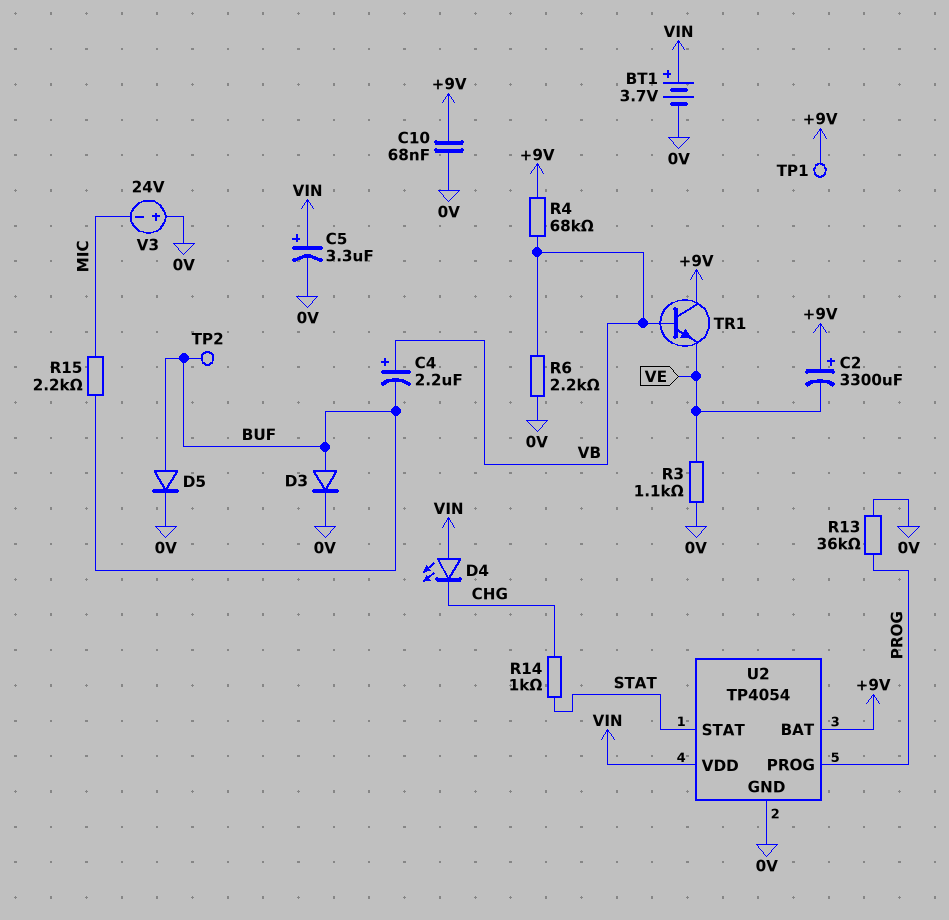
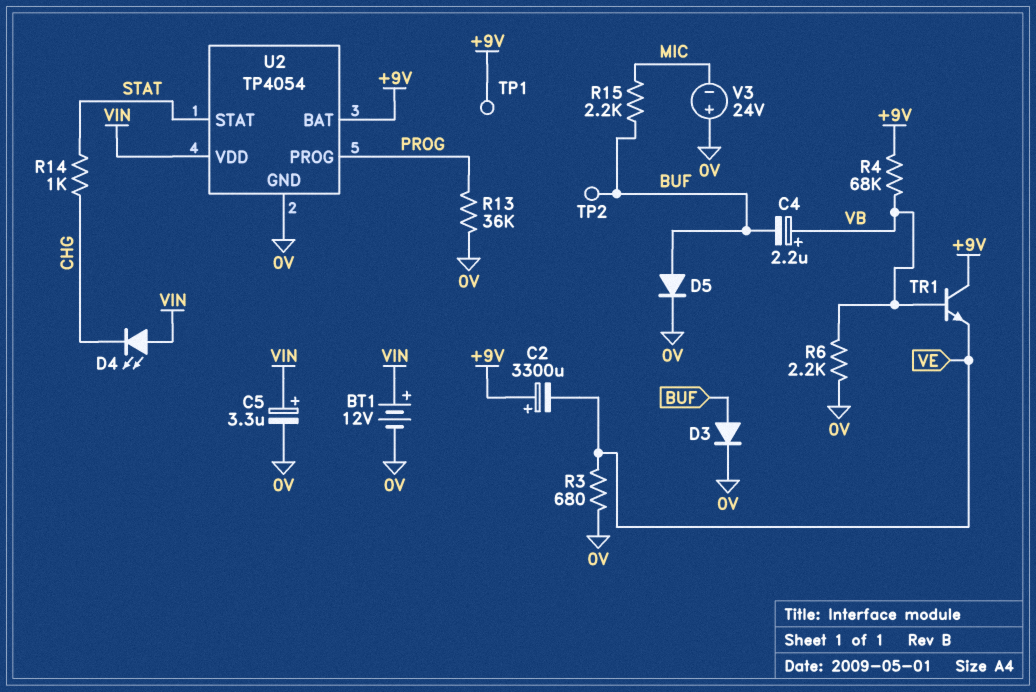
BT1: 3.7V (plus VIN, minus 0V) -> 12V (plus VIN, minus 0V)
C10: 68nF (+9V, 0V) -> none
R3: 1.1k (0V, VE) -> 680 (0V, VE)

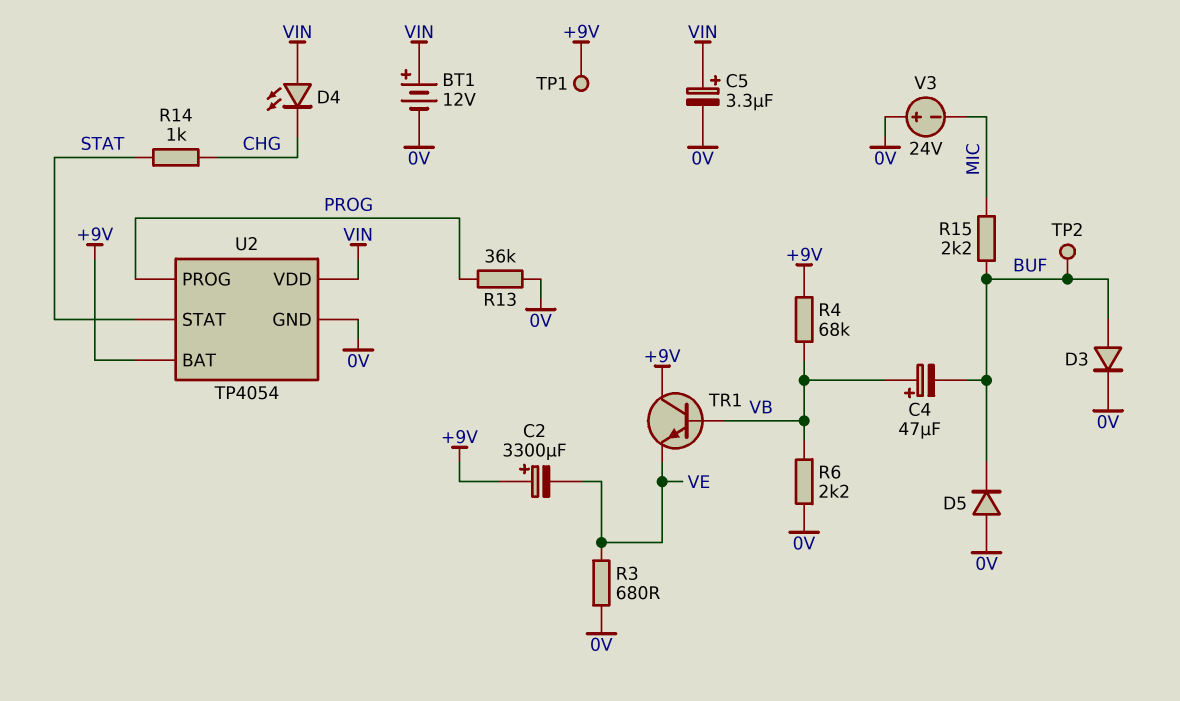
C4: 2.2uF (plus VB, minus BUF) -> 47uF (plus VB, minus BUF)
D5: diode (A BUF, K 0V) -> diode (A 0V, K BUF)

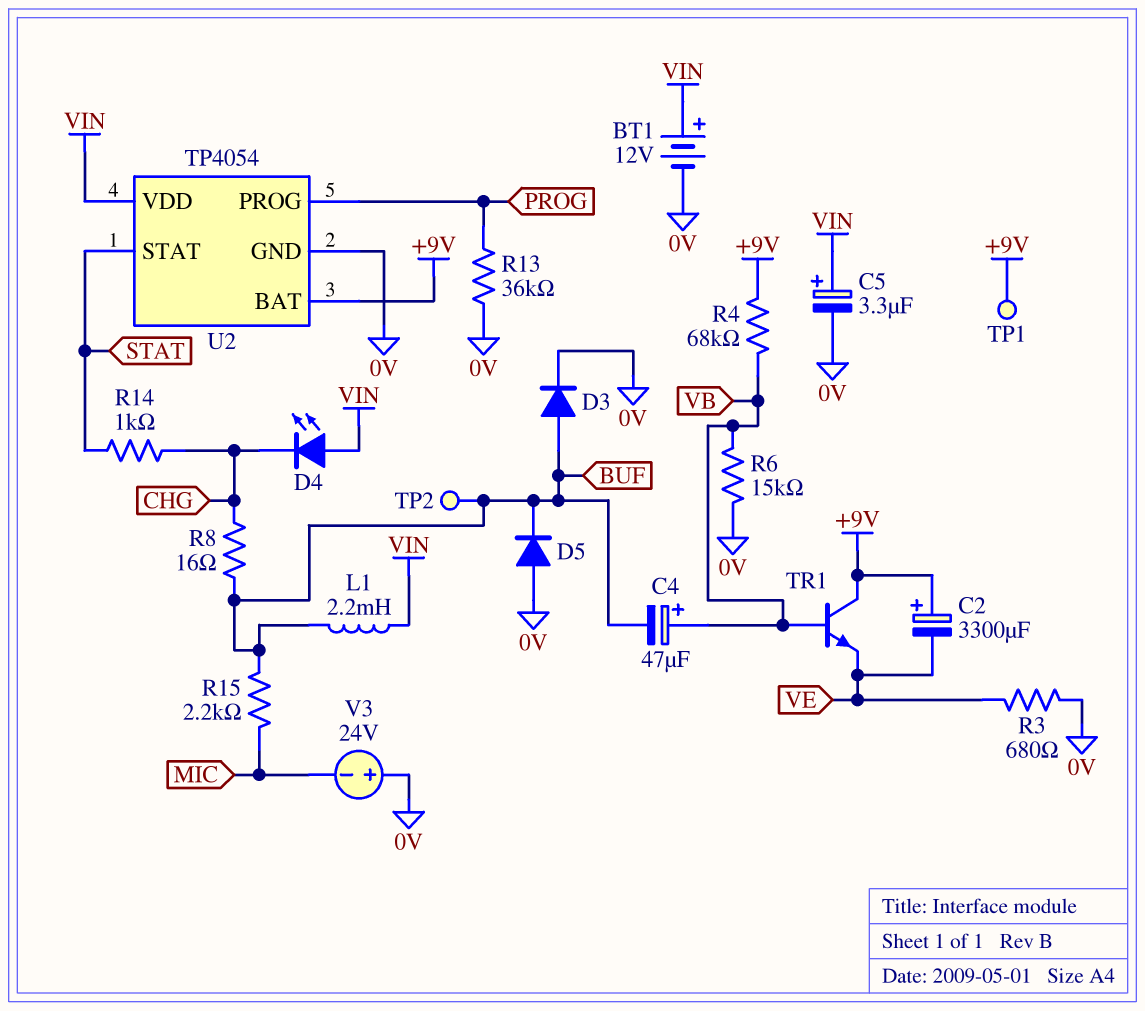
L1: none -> 2.2mH (BUF, VIN)
R6: 2.2k (0V, VB) -> 15k (0V, VB)
R8: none -> 16 (BUF, CHG)

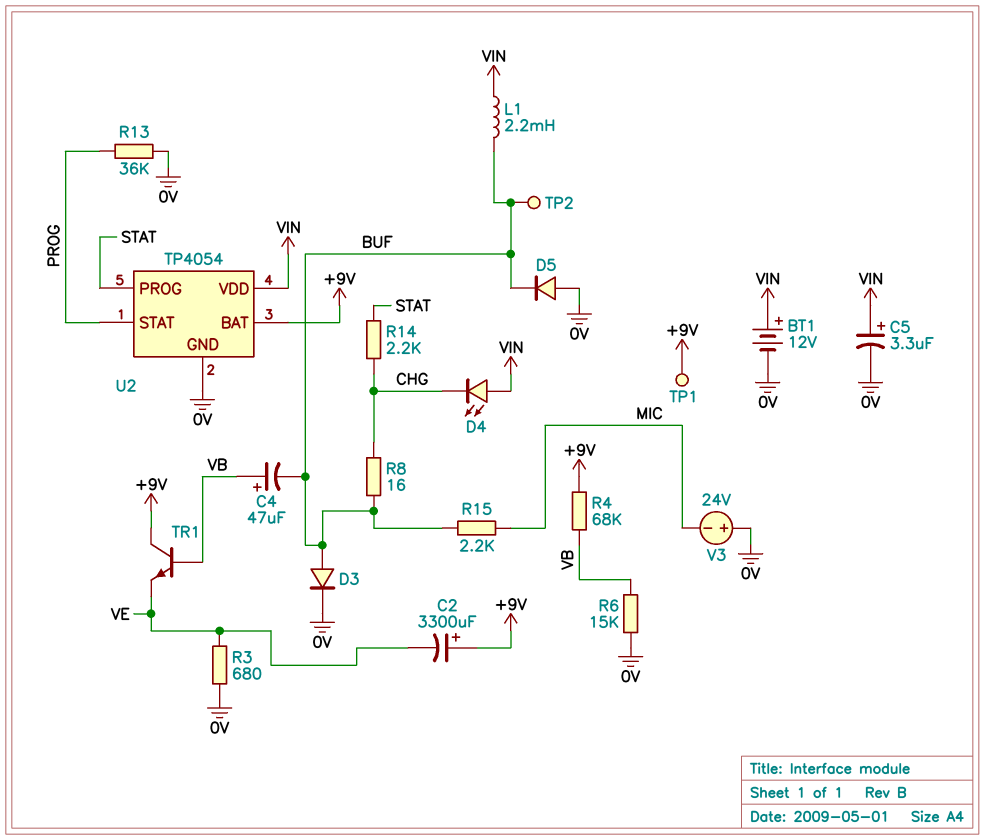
R14: 1k (CHG, STAT) -> 2.2k (CHG, STAT)
U2 pin PROG: PROG -> STAT
U2 pin STAT: STAT -> PROG

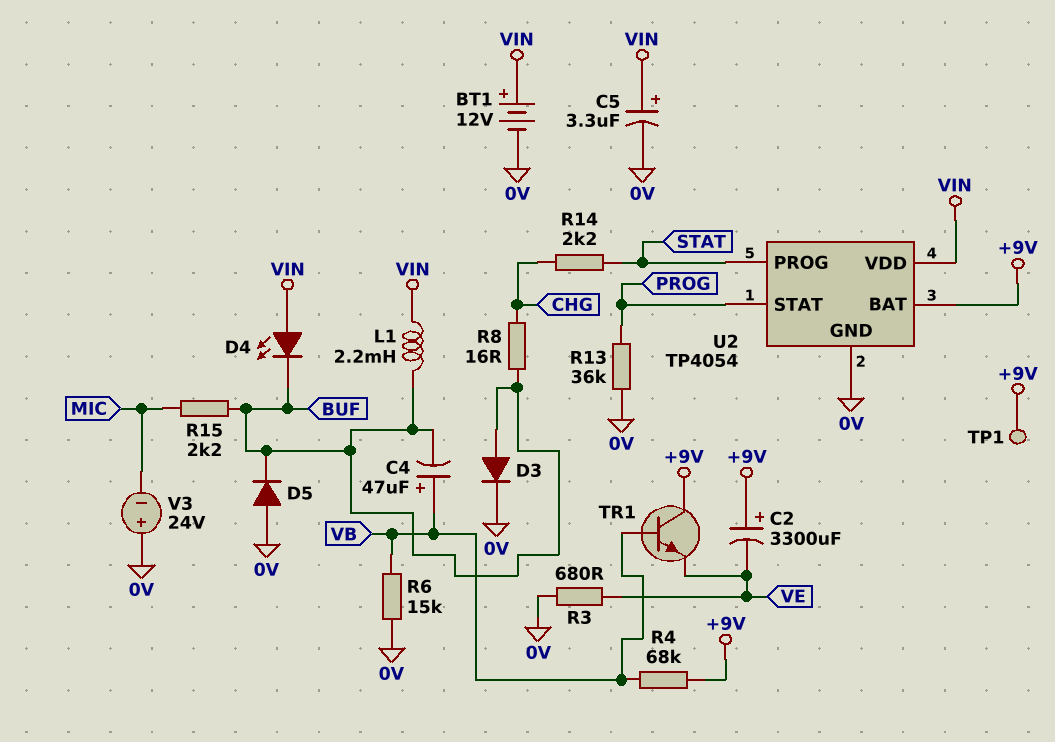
D4: LED (A VIN, K CHG) -> LED (A VIN, K BUF)
TP2: test point (BUF) -> none

